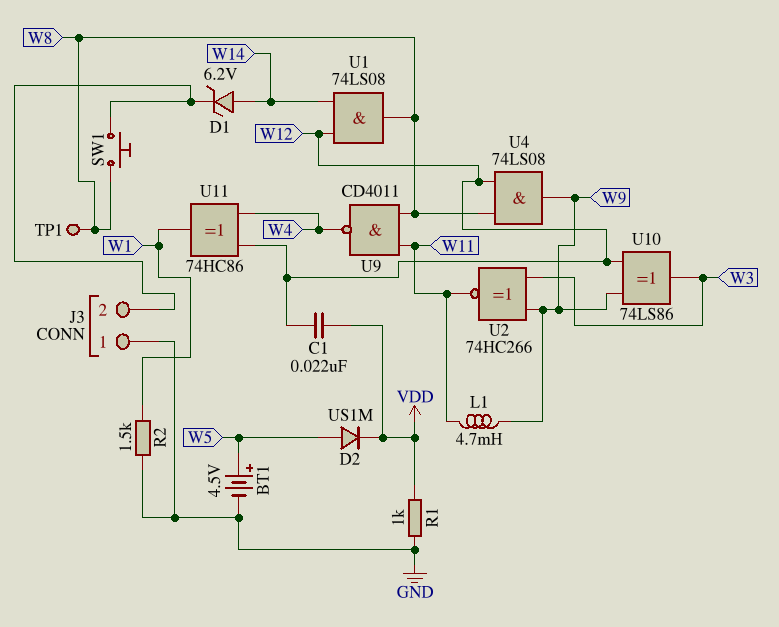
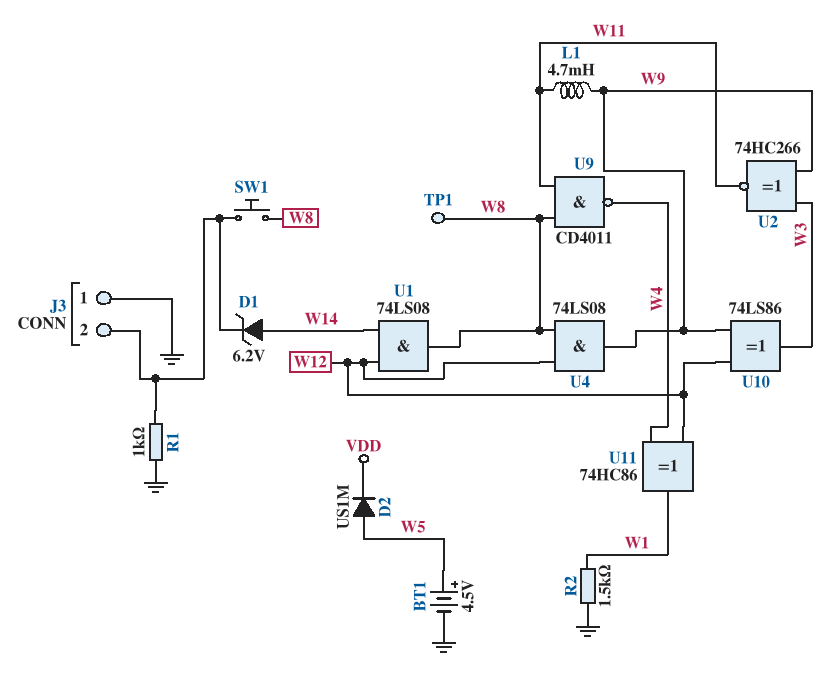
C1: 22nF (VDD, W12) -> none
R1: 1k (GND, VDD) -> 1k (GND, J3/2)

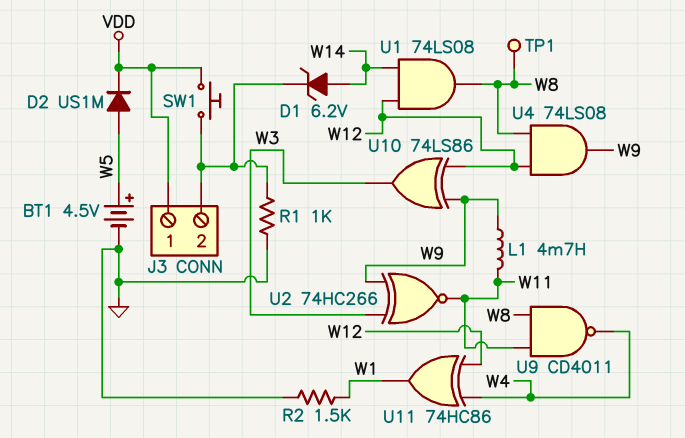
J3 pin 1: GND -> VDD
SW1: button (J3/2, W8) -> button (J3/2, VDD)

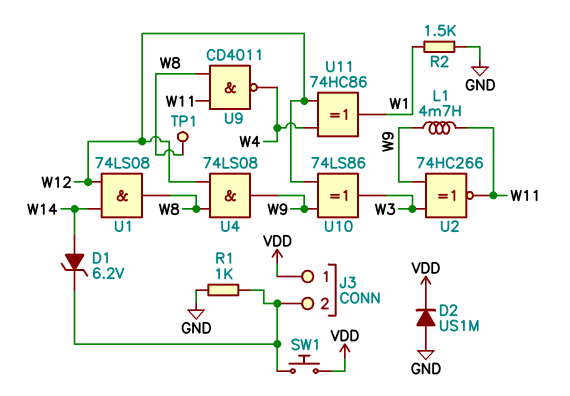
BT1: 4.5V (plus W5, minus GND) -> none
D2: diode US1M (A W5, K VDD) -> diode US1M (A GND, K VDD)

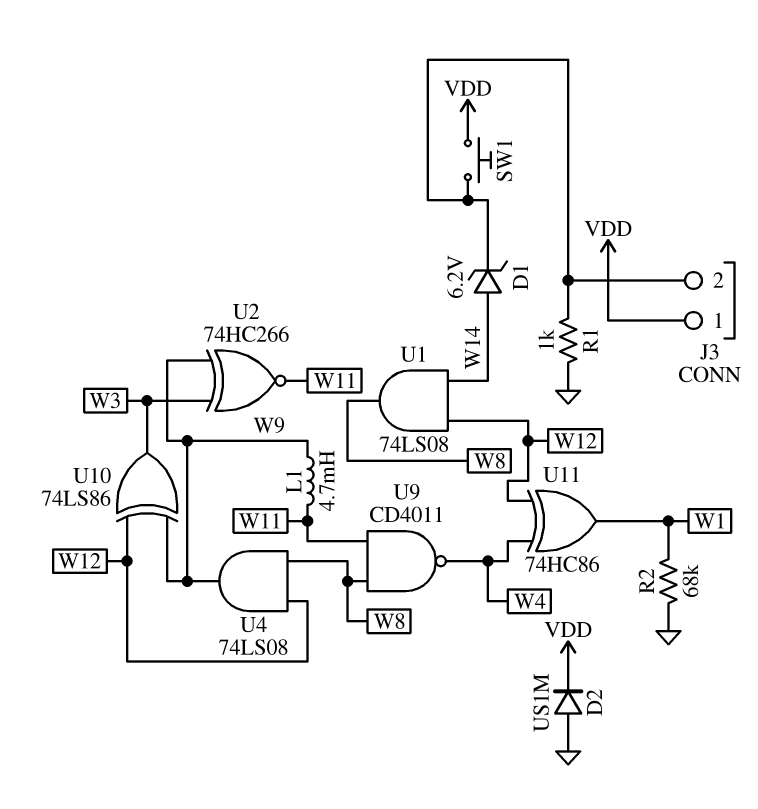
R2: 1.5k (GND, W1) -> 68k (GND, W1)
TP1: test point (W8) -> none

